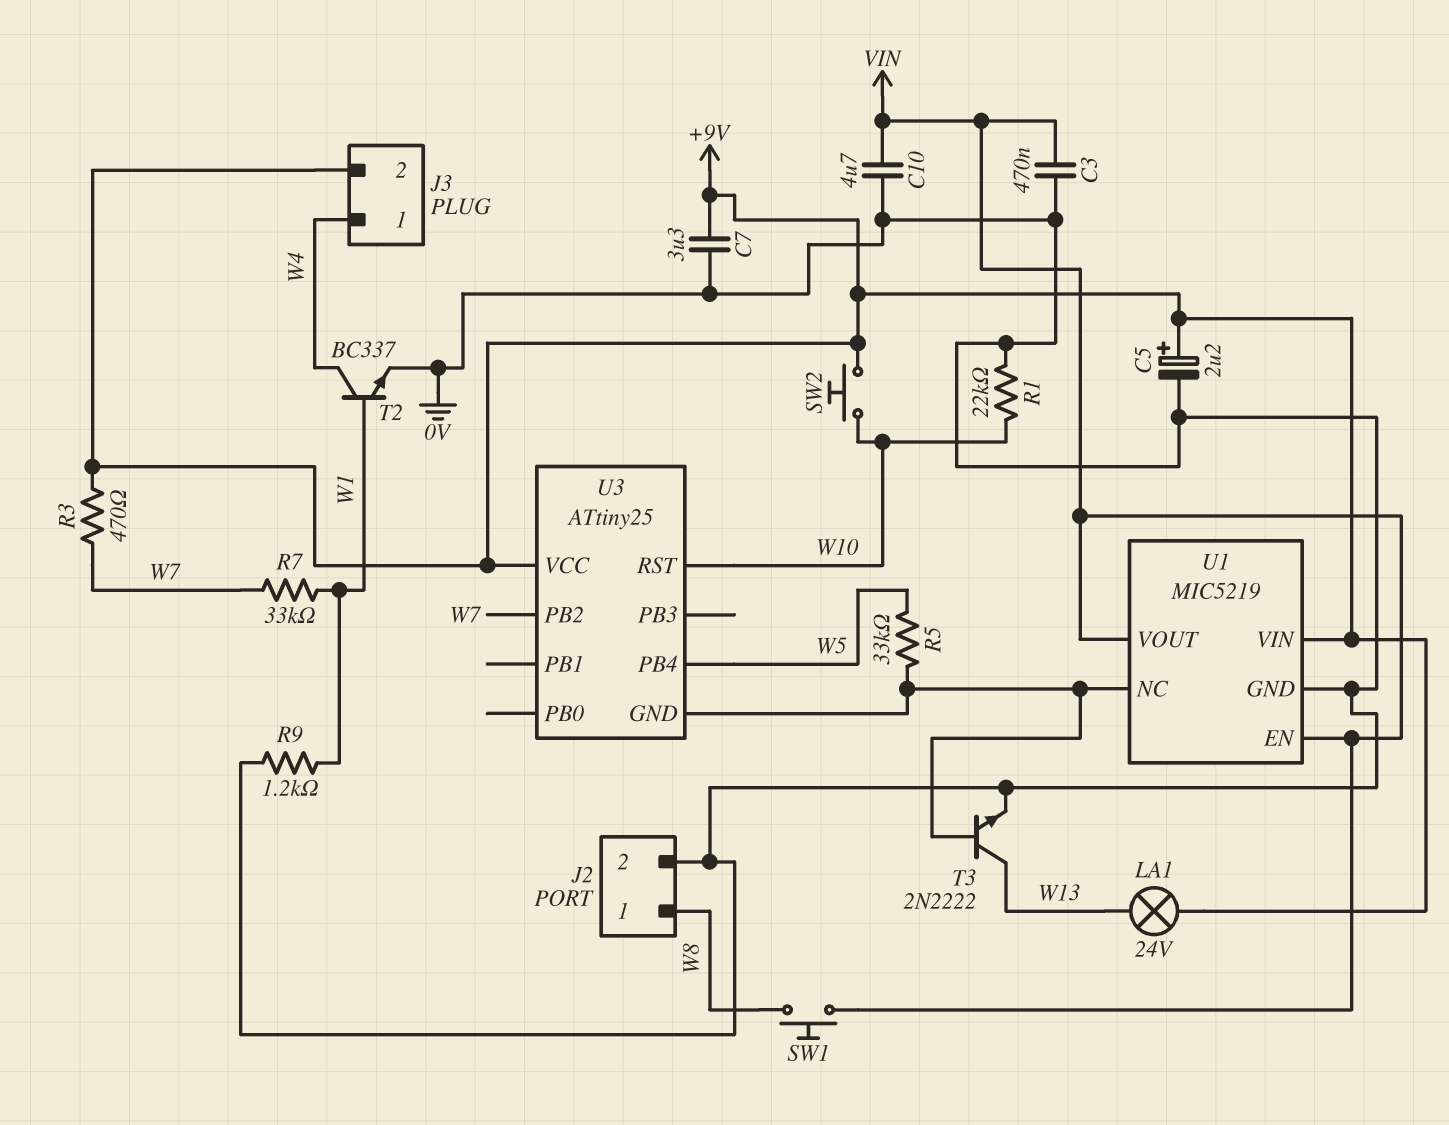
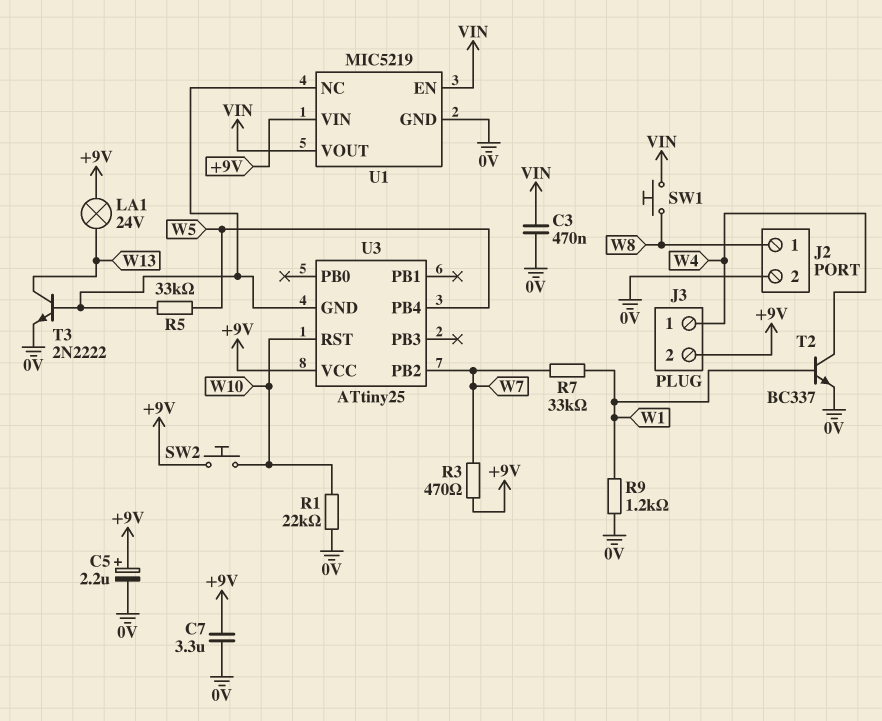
C10: 4.7uF (0V, VIN) -> none

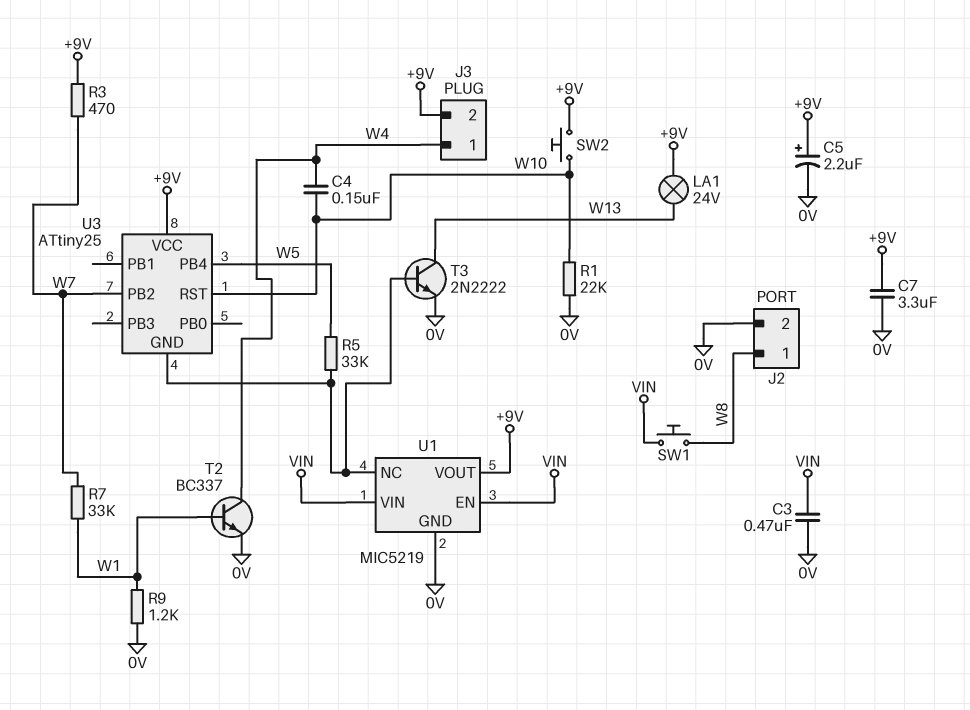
C4: none -> 150nF (W4, W10)
U1 pin VIN: +9V -> VIN
U1 pin VOUT: VIN -> +9V

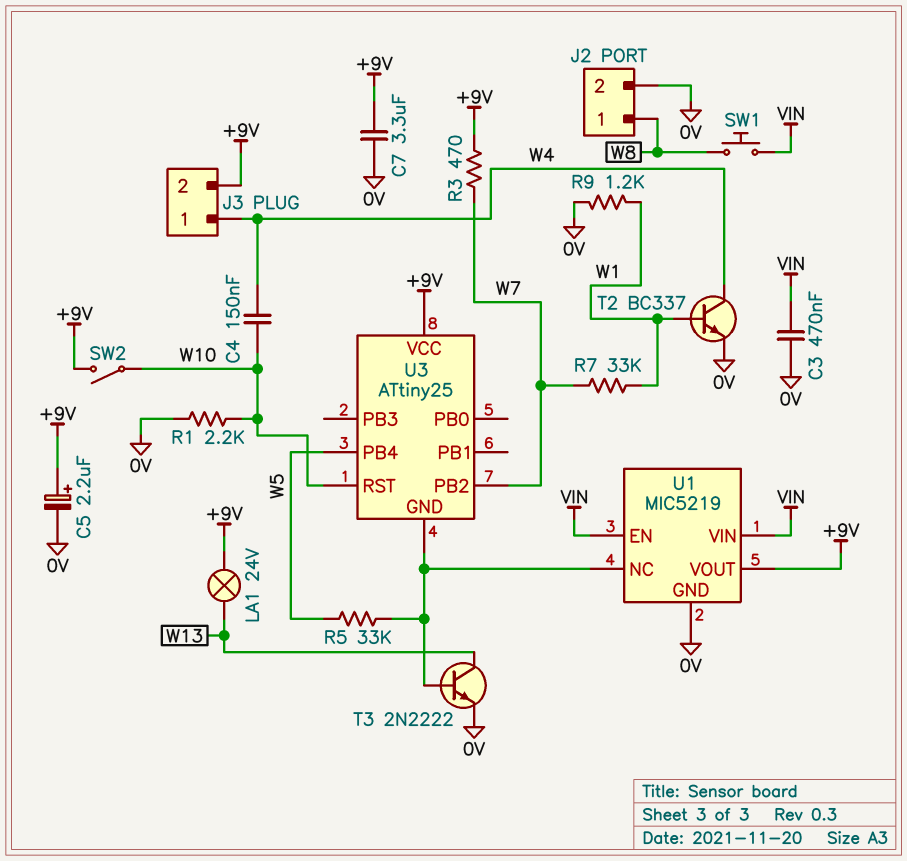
R1: 22k (0V, W10) -> 2.2k (0V, W10)
SW2: button (+9V, W10) -> switch (+9V, W10)

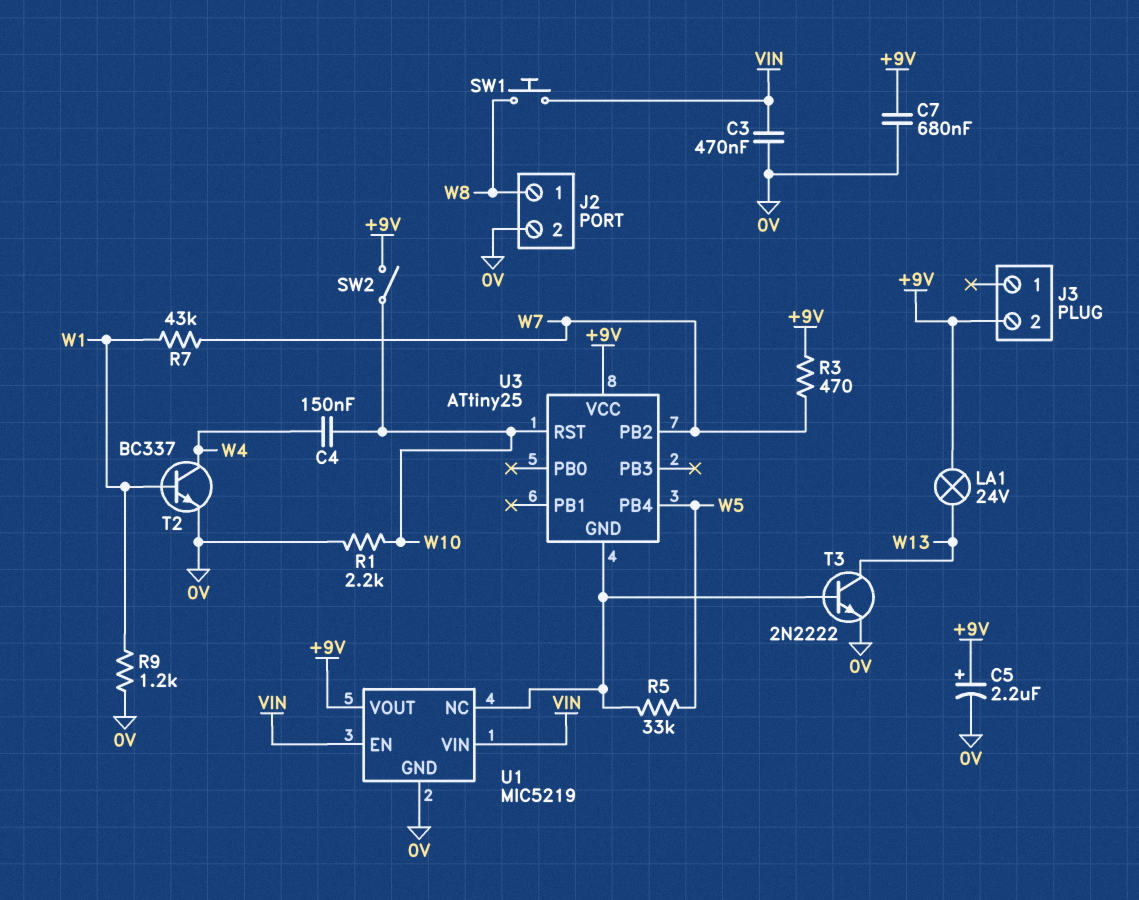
C7: 3.3uF (+9V, 0V) -> 680nF (+9V, 0V)
J3 pin 1: W4 -> none
R7: 33k (W1, W7) -> 43k (W1, W7)

